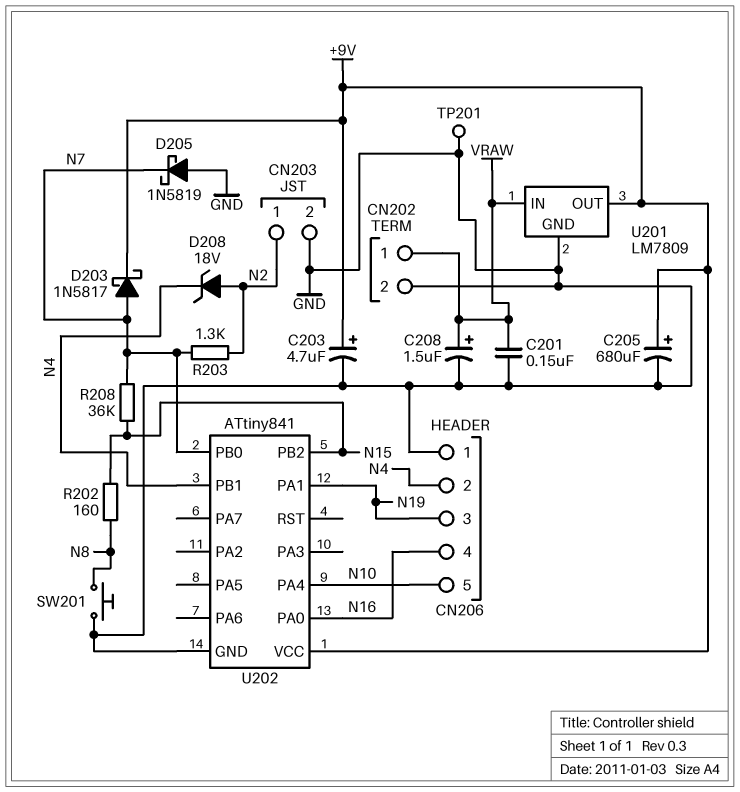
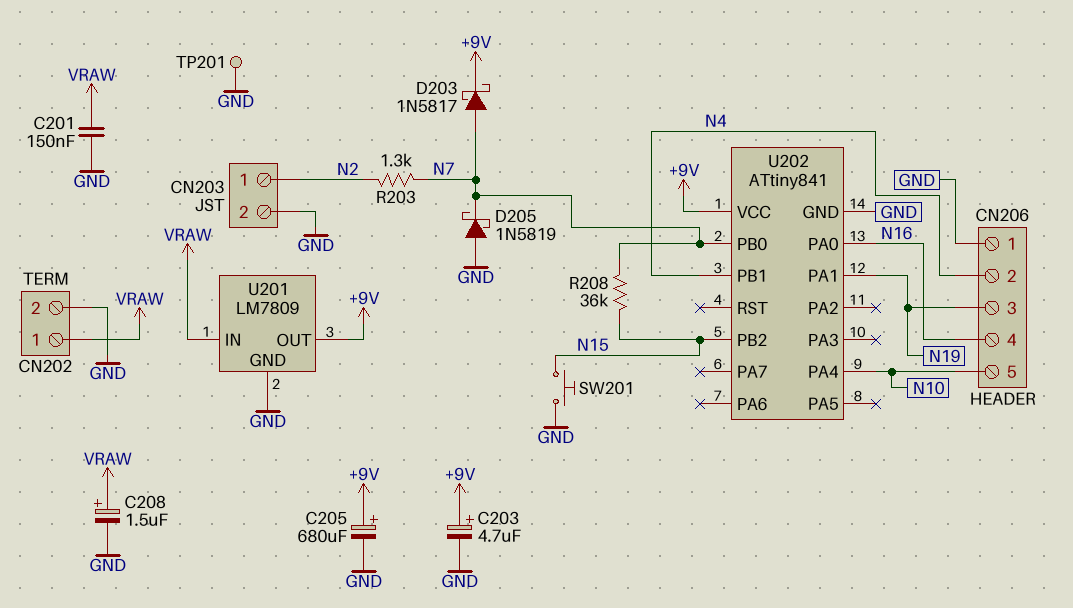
D208: zener 18V (A N2, K N4) -> none
R202: 160 (N8, N15) -> none
SW201: button (GND, N8) -> button (GND, N15)

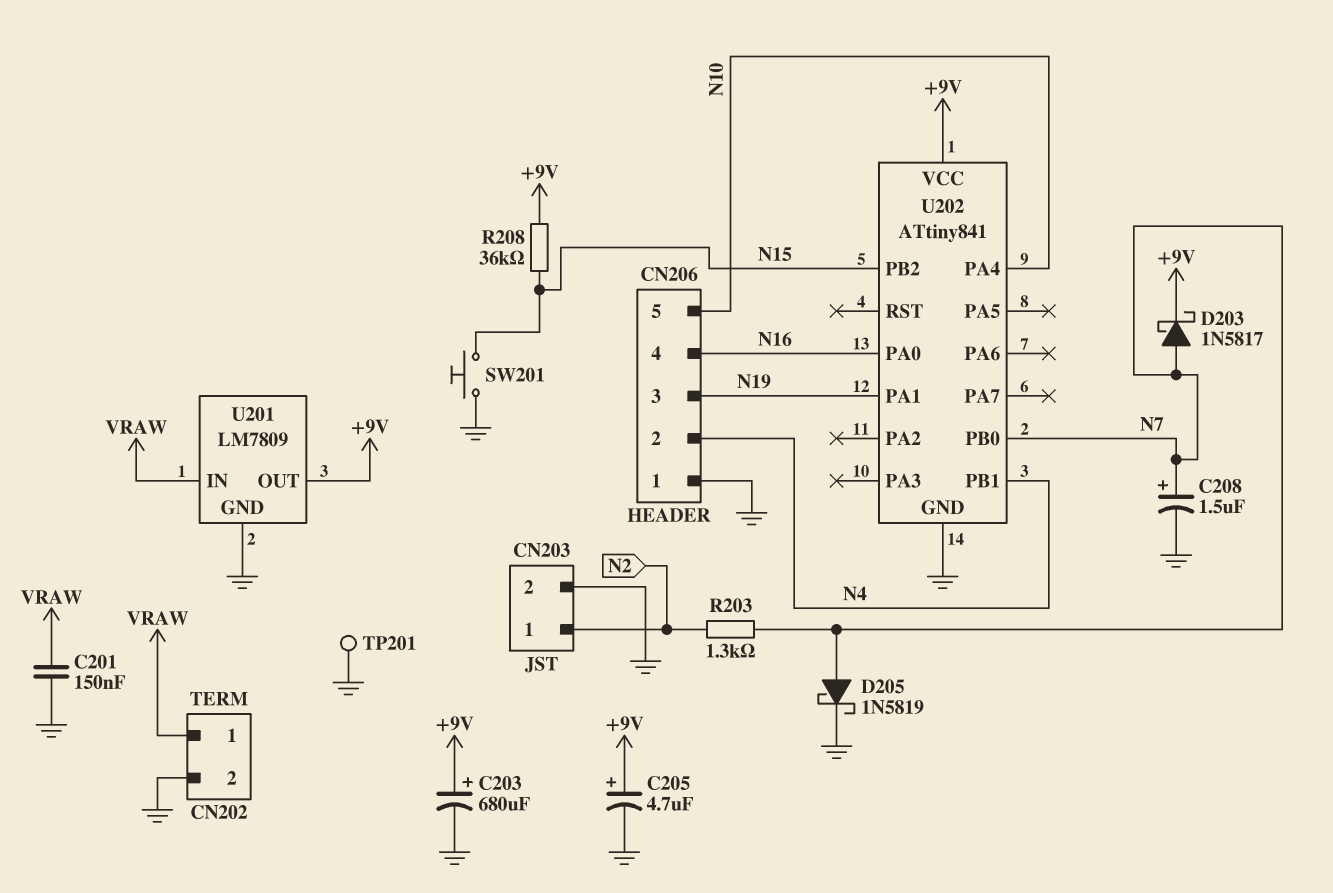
C203: 4.7uF (plus +9V, minus GND) -> 680uF (plus +9V, minus GND)
C205: 680uF (plus +9V, minus GND) -> 4.7uF (plus +9V, minus GND)
C208: 1.5uF (plus VRAW, minus GND) -> 1.5uF (plus N7, minus GND)
D205: schottky 1N5819 (A GND, K N7) -> schottky 1N5819 (A N7, K GND)
R208: 36k (N7, N15) -> 36k (+9V, N15)

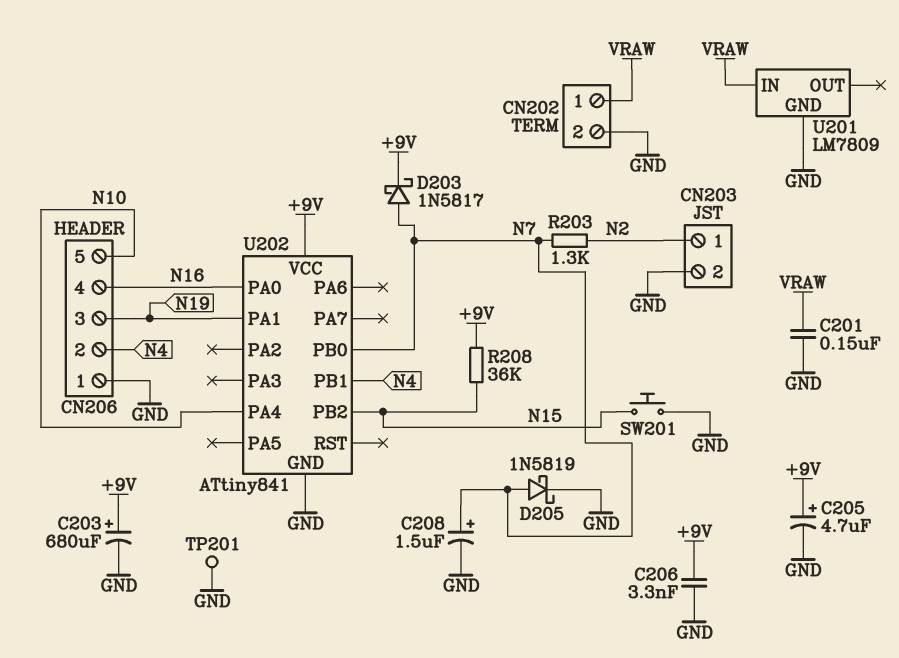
C206: none -> 3.3nF (+9V, GND)
U201 pin OUT: +9V -> none

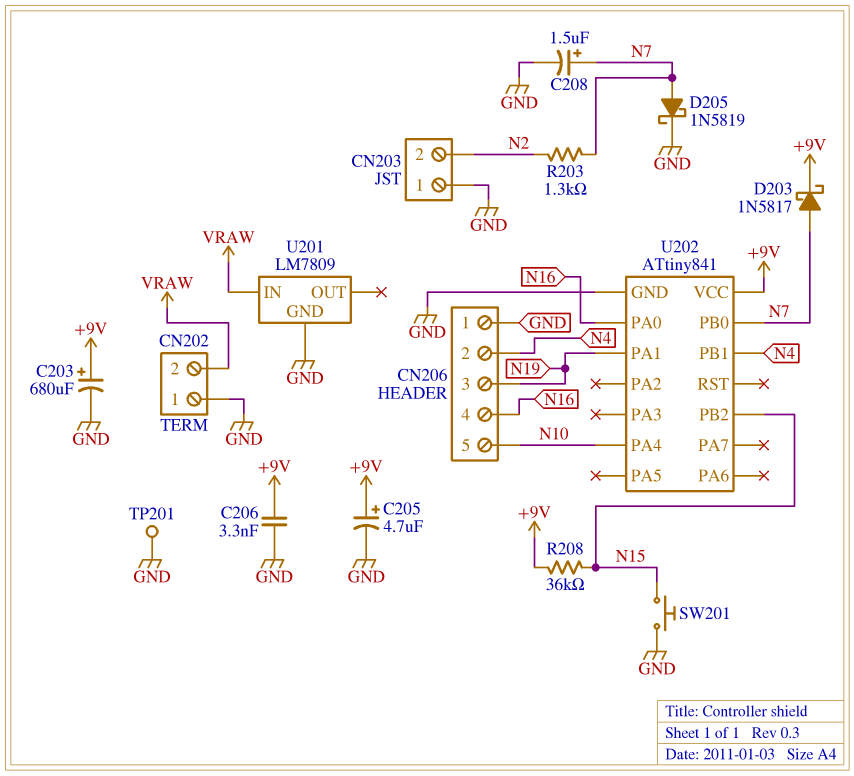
C201: 150nF (GND, VRAW) -> none
CN202 pin 1: VRAW -> GND
CN202 pin 2: GND -> VRAW
CN203 pin 1: N2 -> GND
CN203 pin 2: GND -> N2

